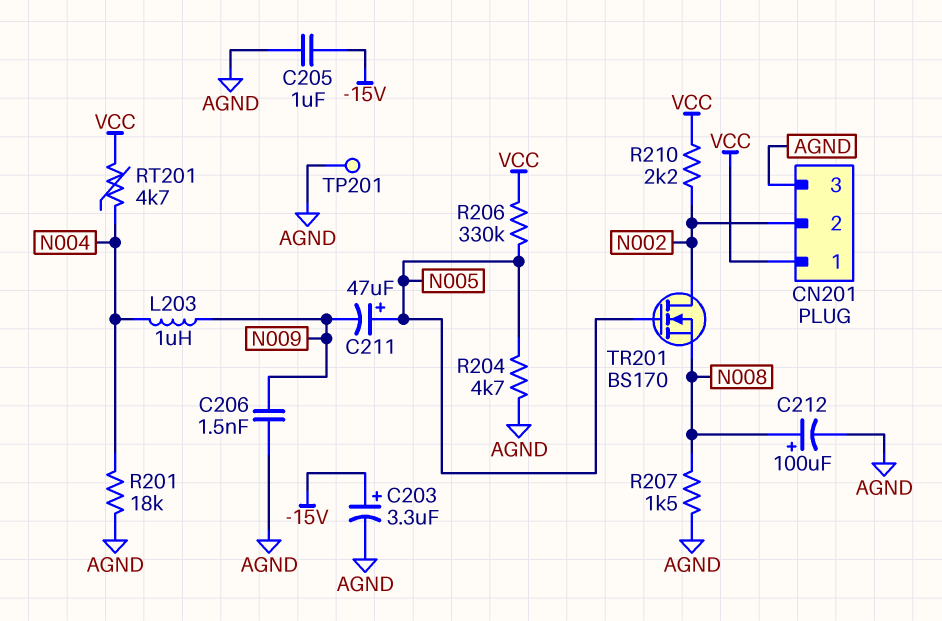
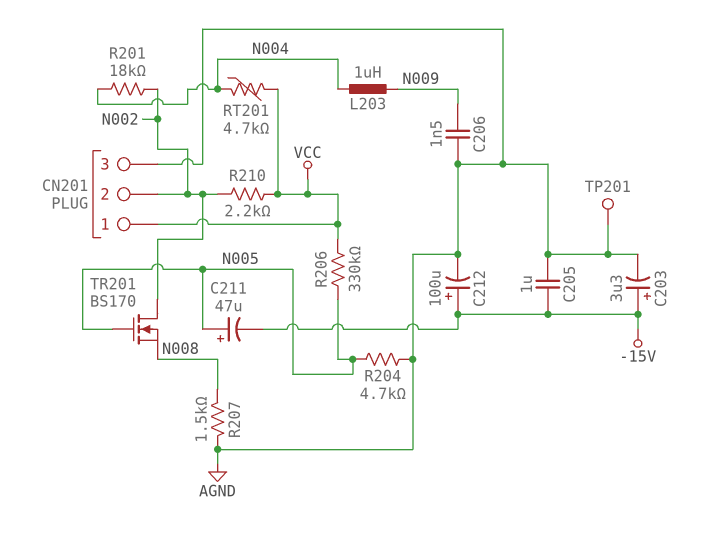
C211: 47uF (plus N005, minus N009) -> 47uF (plus N005, minus -15V)
C212: 100uF (plus N008, minus AGND) -> 100uF (plus -15V, minus AGND)
R201: 18k (AGND, N004) -> 18k (N002, N004)

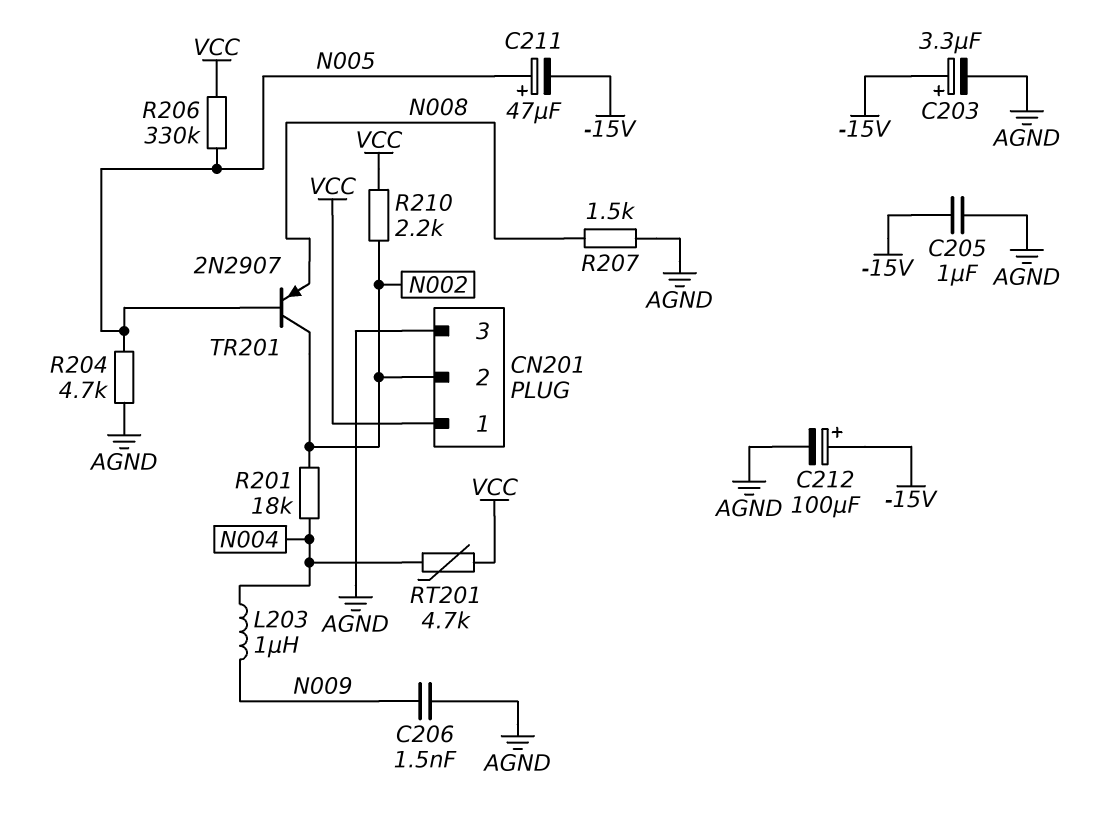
TP201: test point (AGND) -> none
TR201: NMOS BS170 (G N005, D N002, S N008) -> PNP 2N2907 (B N005, C N002, E N008)

